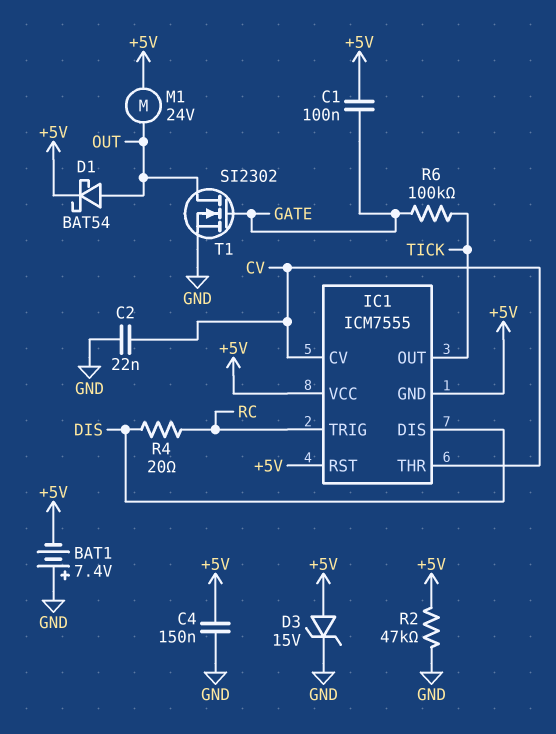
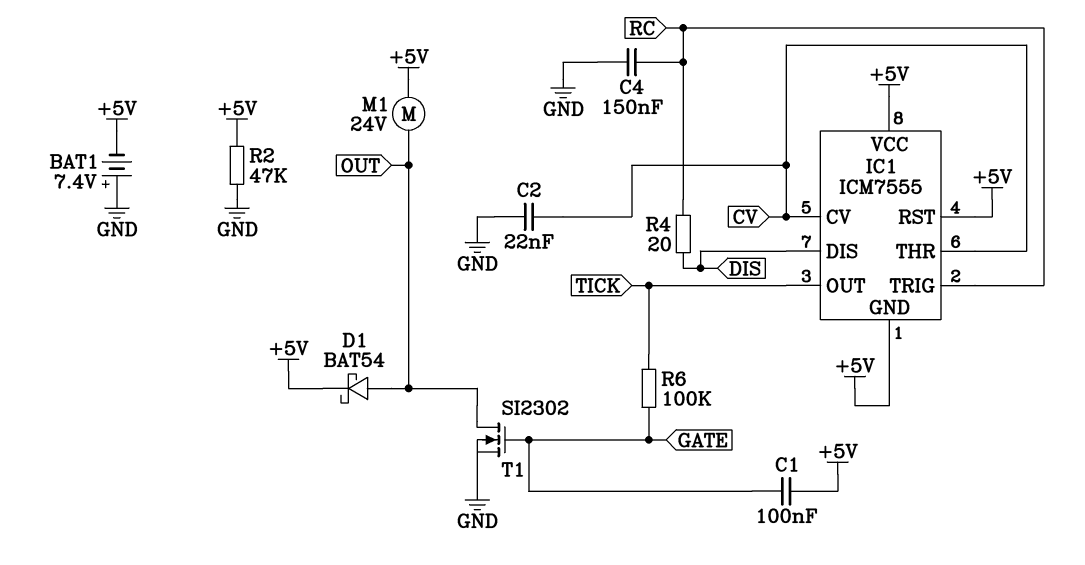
C4: 150nF (+5V, GND) -> 150nF (GND, RC)
D3: zener 15V (A +5V, K GND) -> none

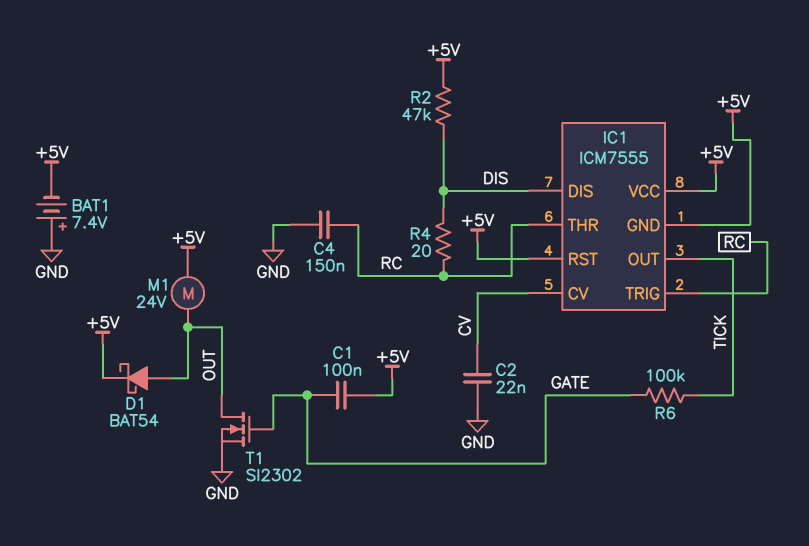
IC1 pin THR: CV -> RC
R2: 47k (+5V, GND) -> 47k (+5V, DIS)

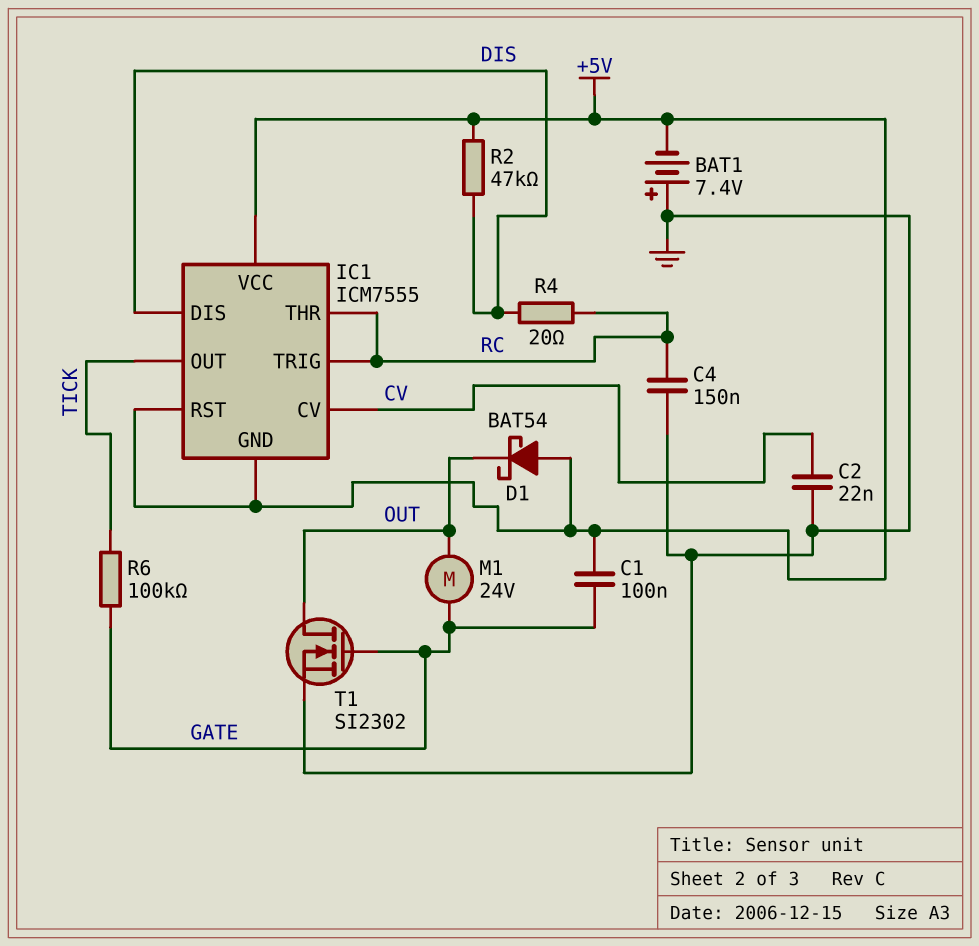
D1: schottky BAT54 (A OUT, K +5V) -> schottky BAT54 (A +5V, K OUT)
M1: motor 24V (+5V, OUT) -> motor 24V (GATE, OUT)

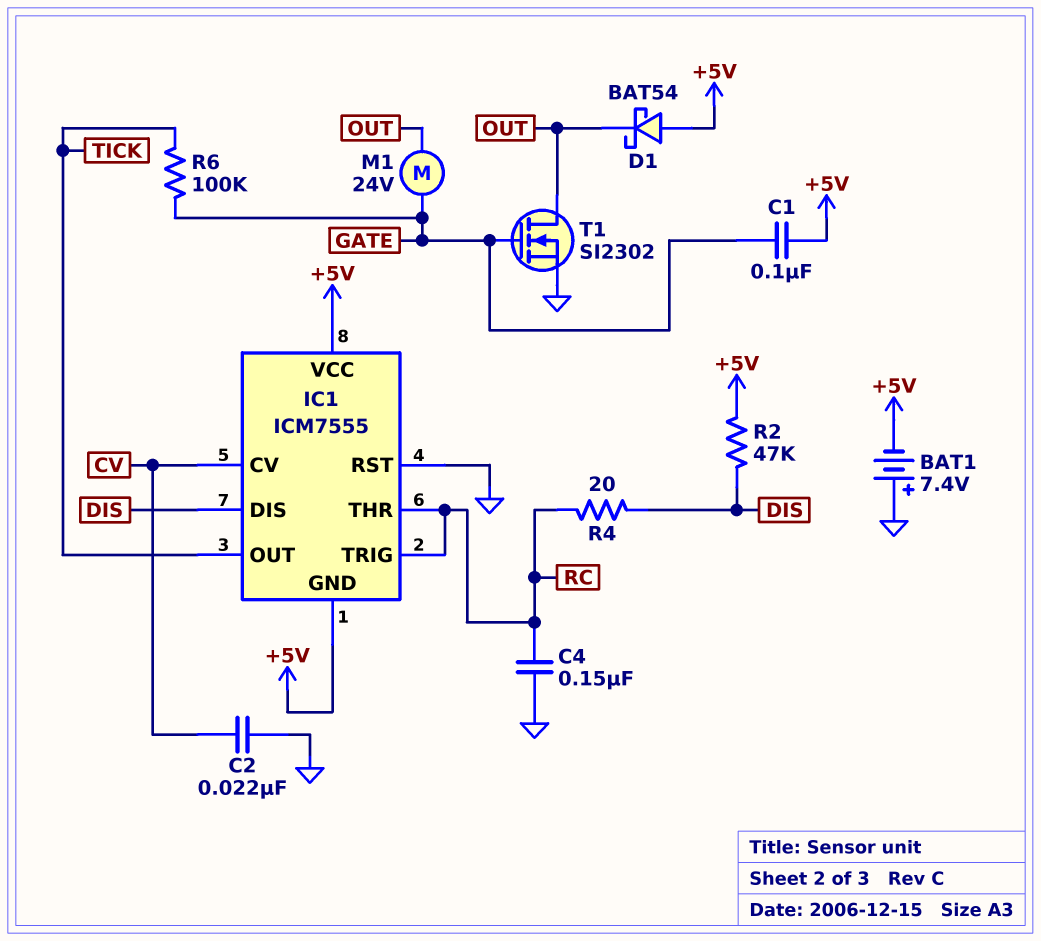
IC1 pin RST: +5V -> GND

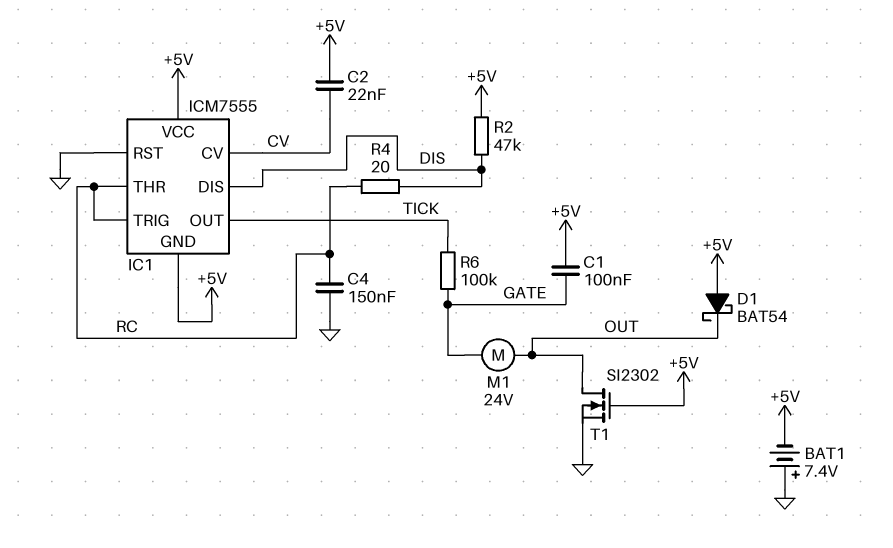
C2: 22nF (CV, GND) -> 22nF (+5V, CV)
T1: NMOS SI2302 (G GATE, D OUT, S GND) -> NMOS SI2302 (G +5V, D OUT, S GND)

